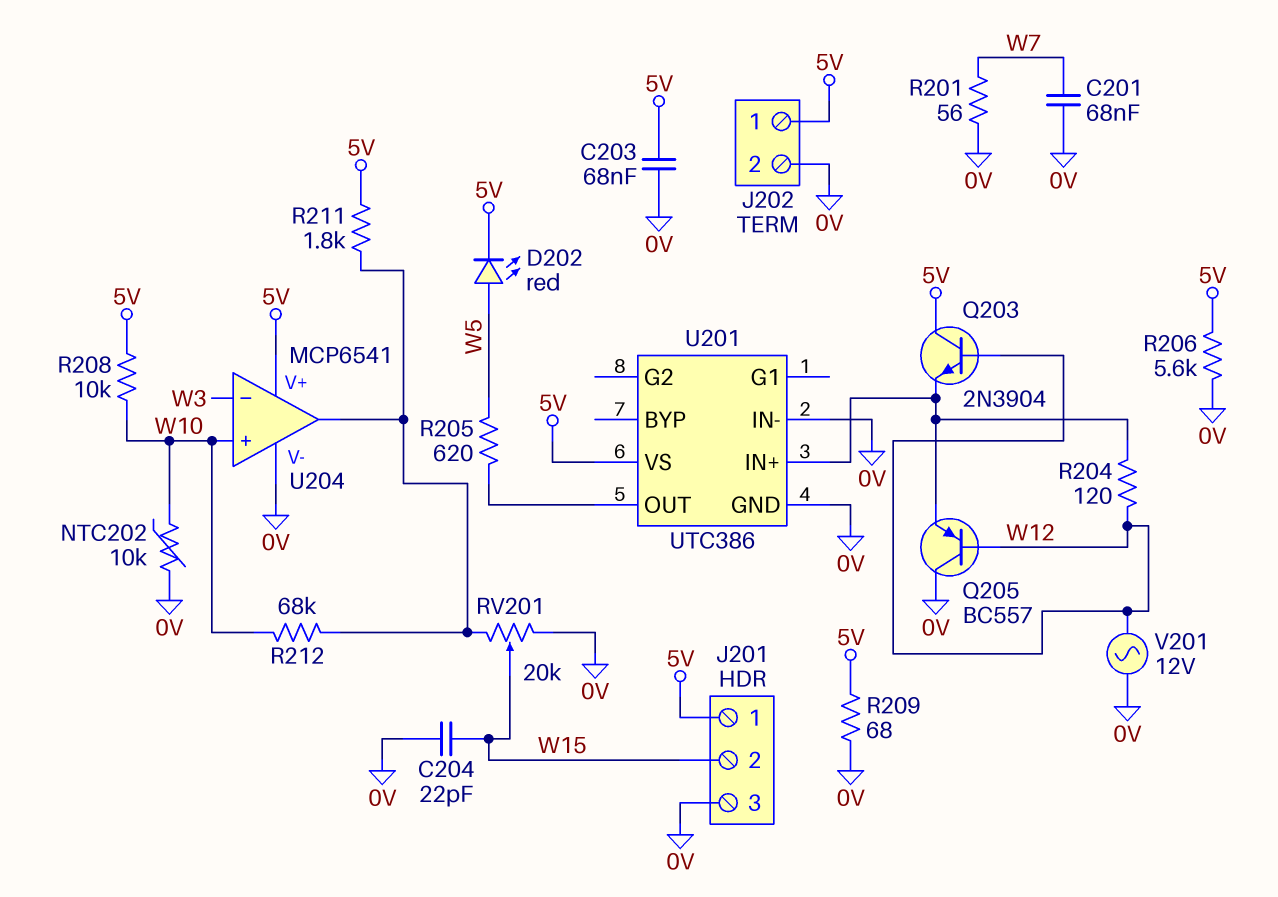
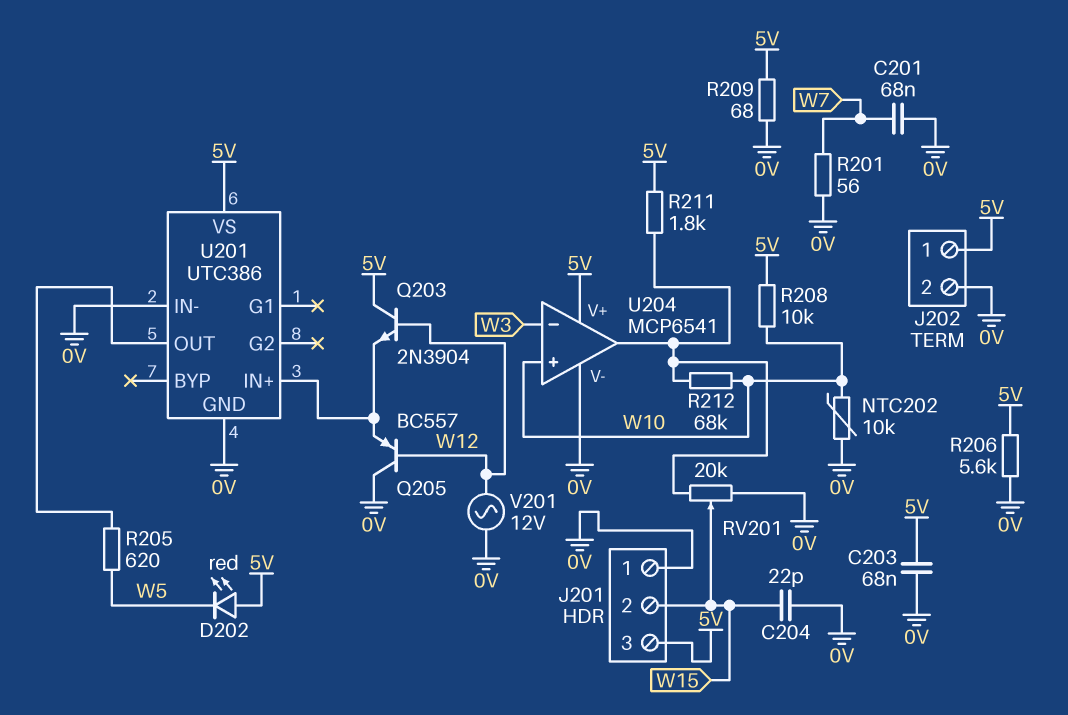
D202: LED red (A W5, K 5V) -> LED red (A 5V, K W5)
J201 pin 1: 5V -> 0V
J201 pin 3: 0V -> 5V
R204: 120 (U201/IN+, W12) -> none

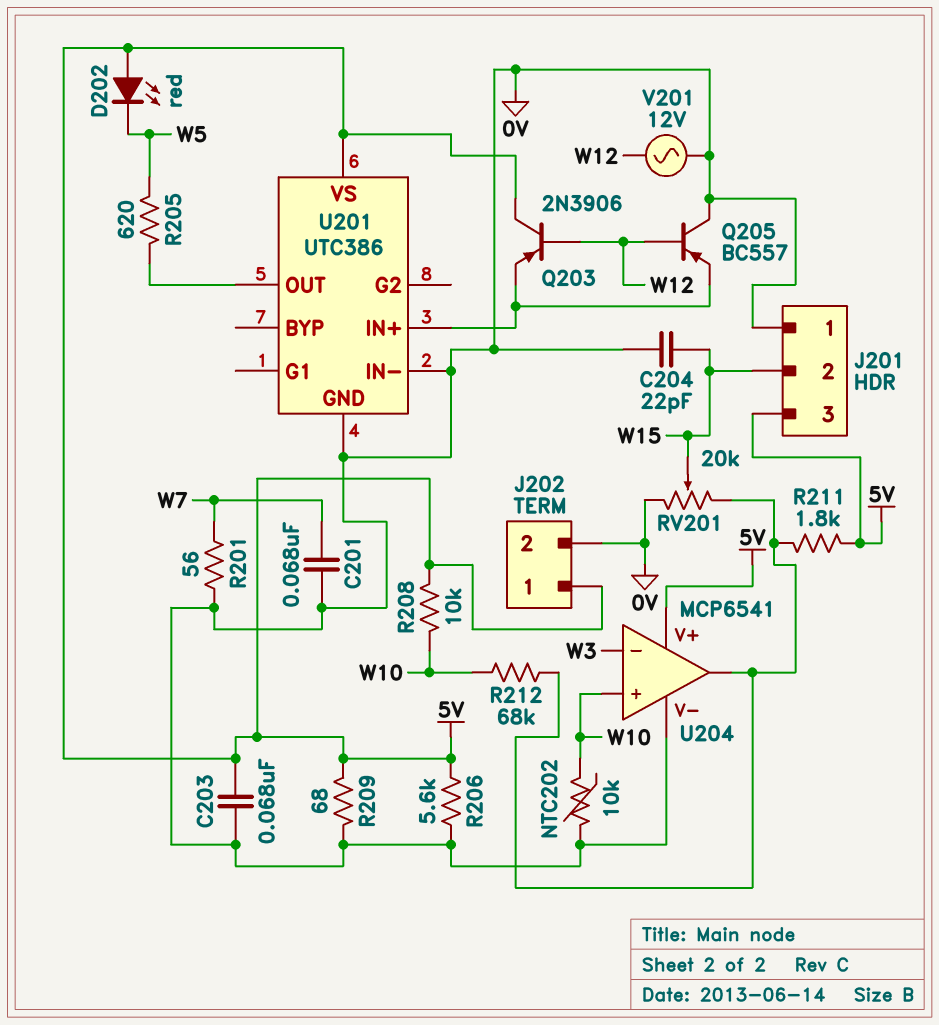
Q203: NPN 2N3904 (B W12, C 5V, E U201/IN+) -> PNP 2N3906 (B W12, C 5V, E U201/IN+)

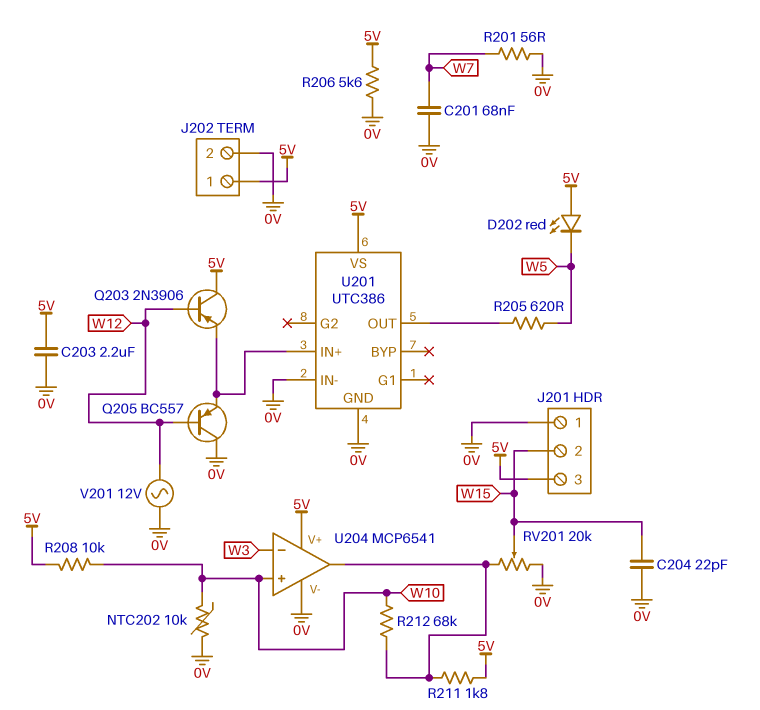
C203: 68nF (0V, 5V) -> 2.2uF (0V, 5V)
R209: 68 (0V, 5V) -> none

